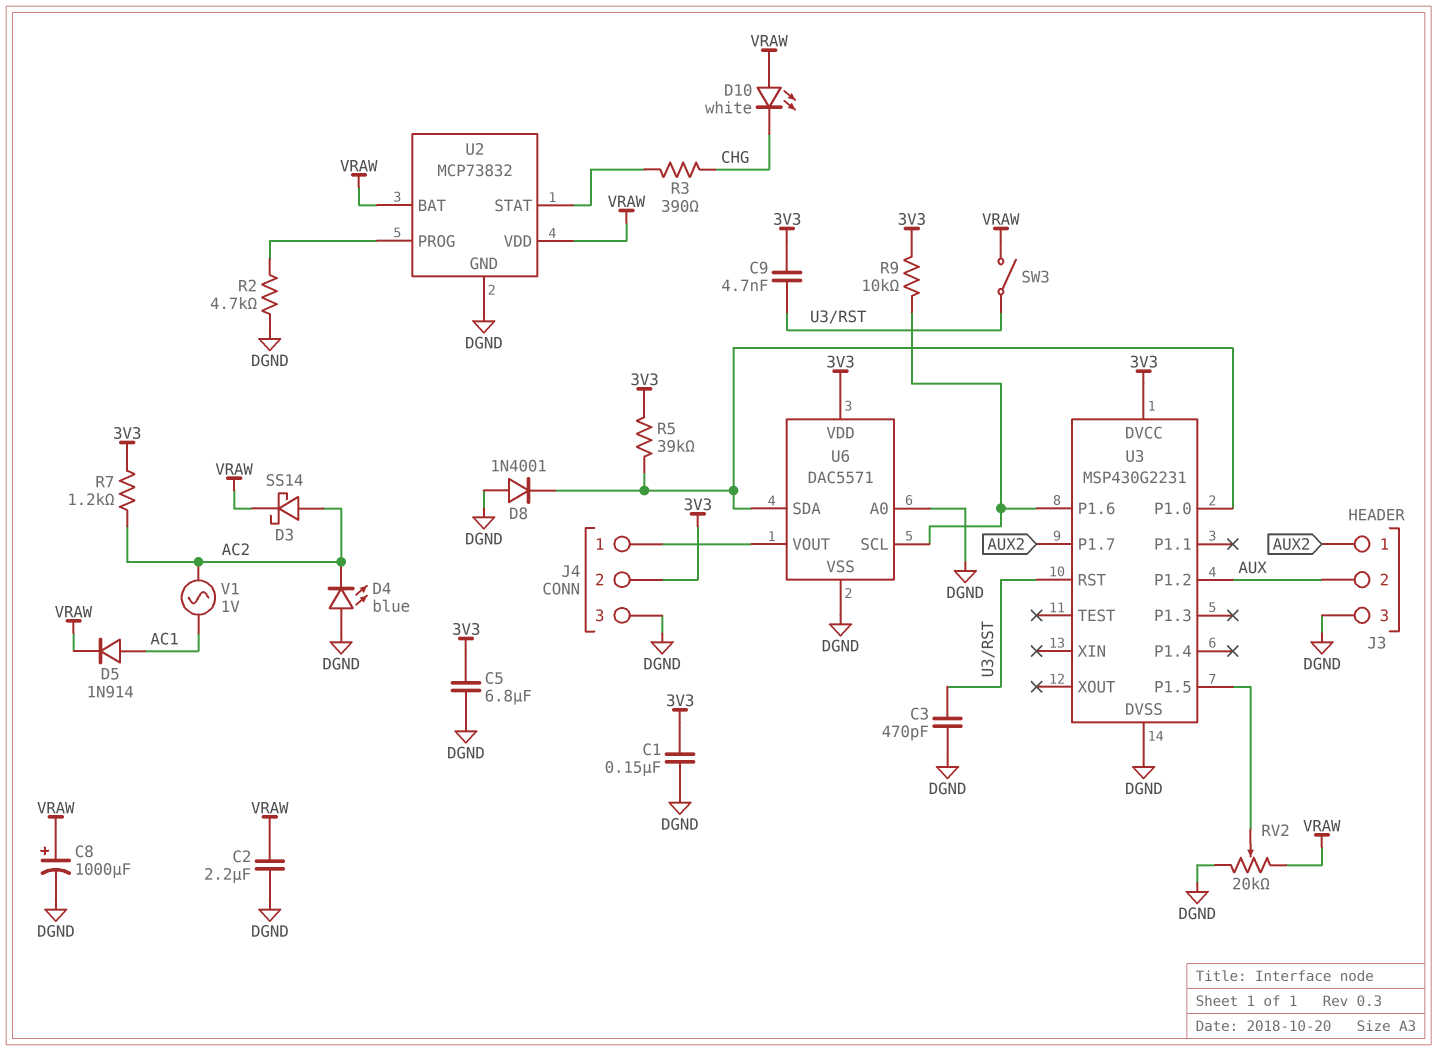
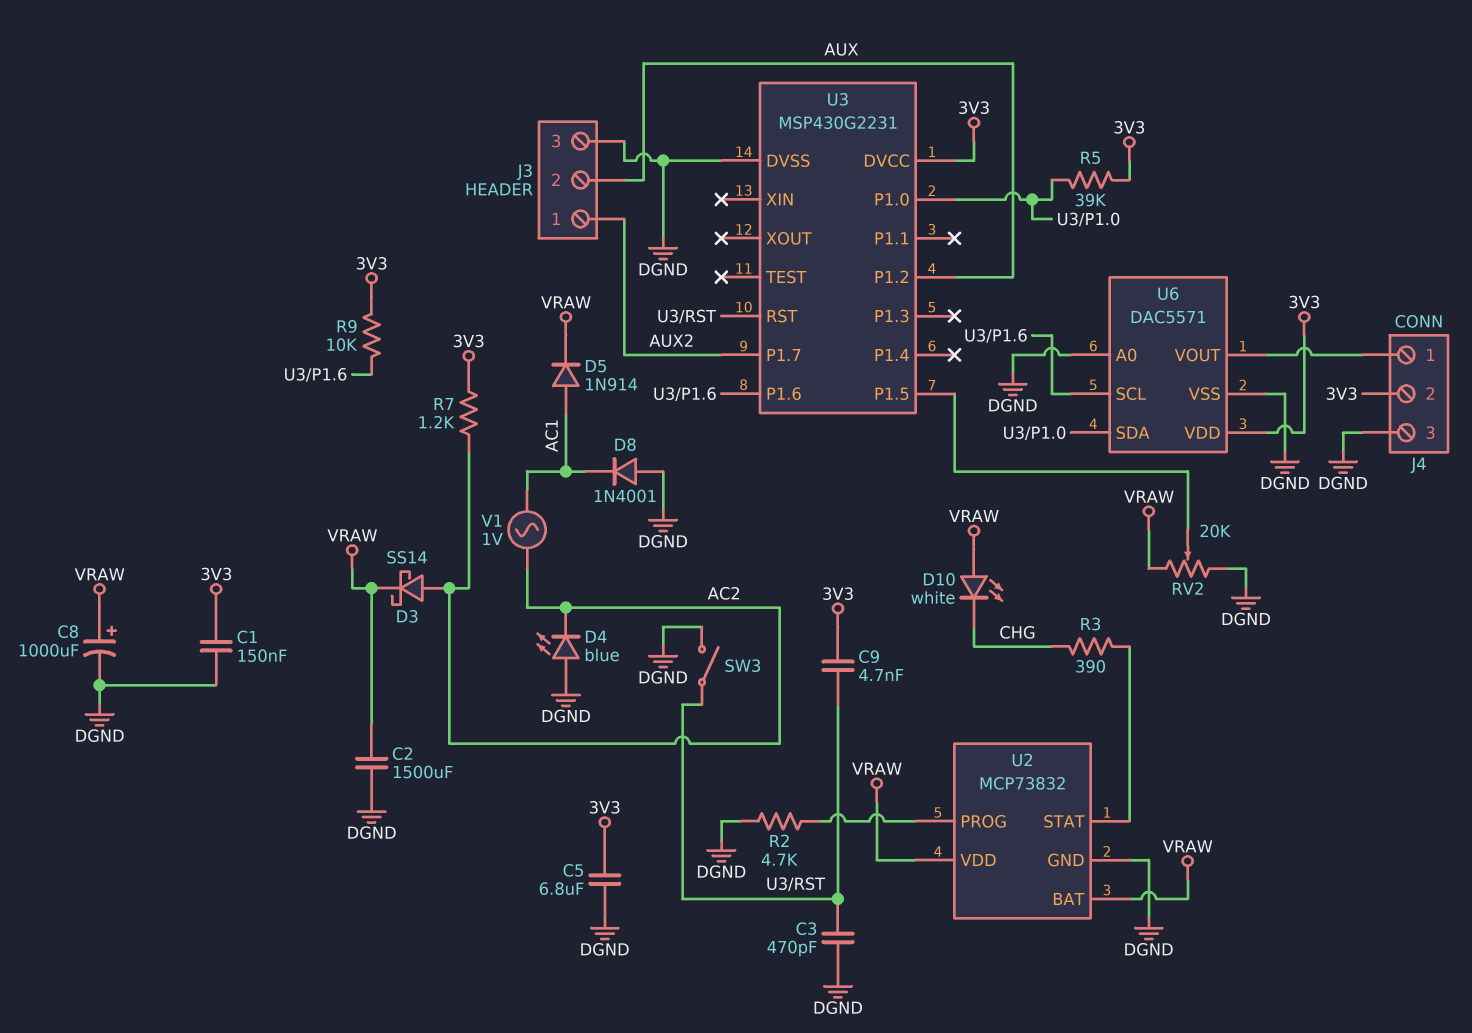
C2: 2.2uF (DGND, VRAW) -> 1500uF (DGND, VRAW)
D8: diode 1N4001 (A DGND, K U3/P1.0) -> diode 1N4001 (A DGND, K AC1)
SW3: switch (U3/RST, VRAW) -> switch (DGND, U3/RST)

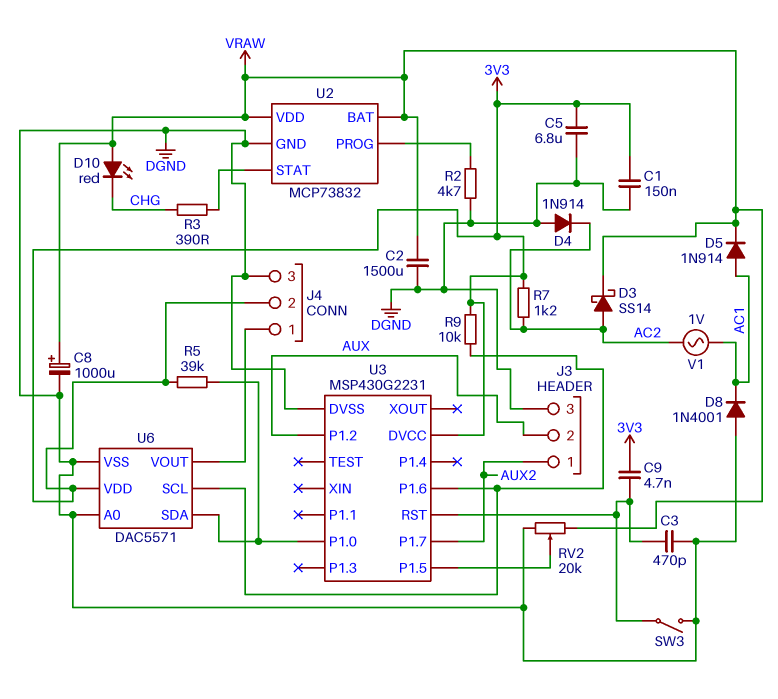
D4: LED blue (A DGND, K AC2) -> diode 1N914 (A DGND, K AC2)
D10: LED white (A VRAW, K CHG) -> LED red (A VRAW, K CHG)

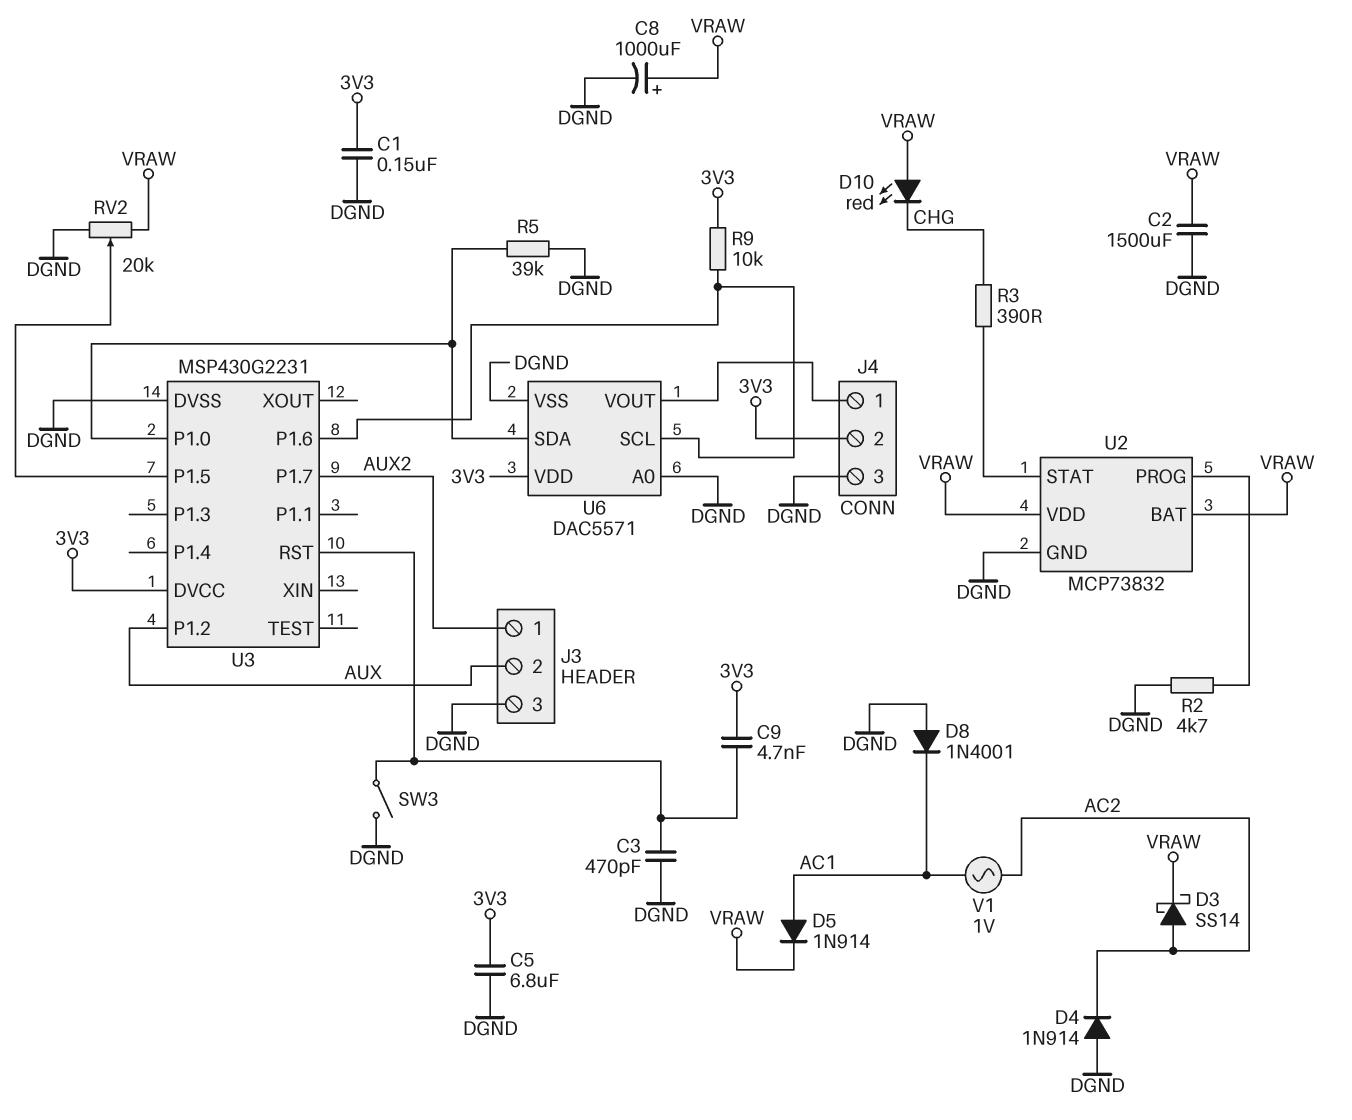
R5: 39k (3V3, U3/P1.0) -> 39k (DGND, U3/P1.0)
R7: 1.2k (3V3, AC2) -> none

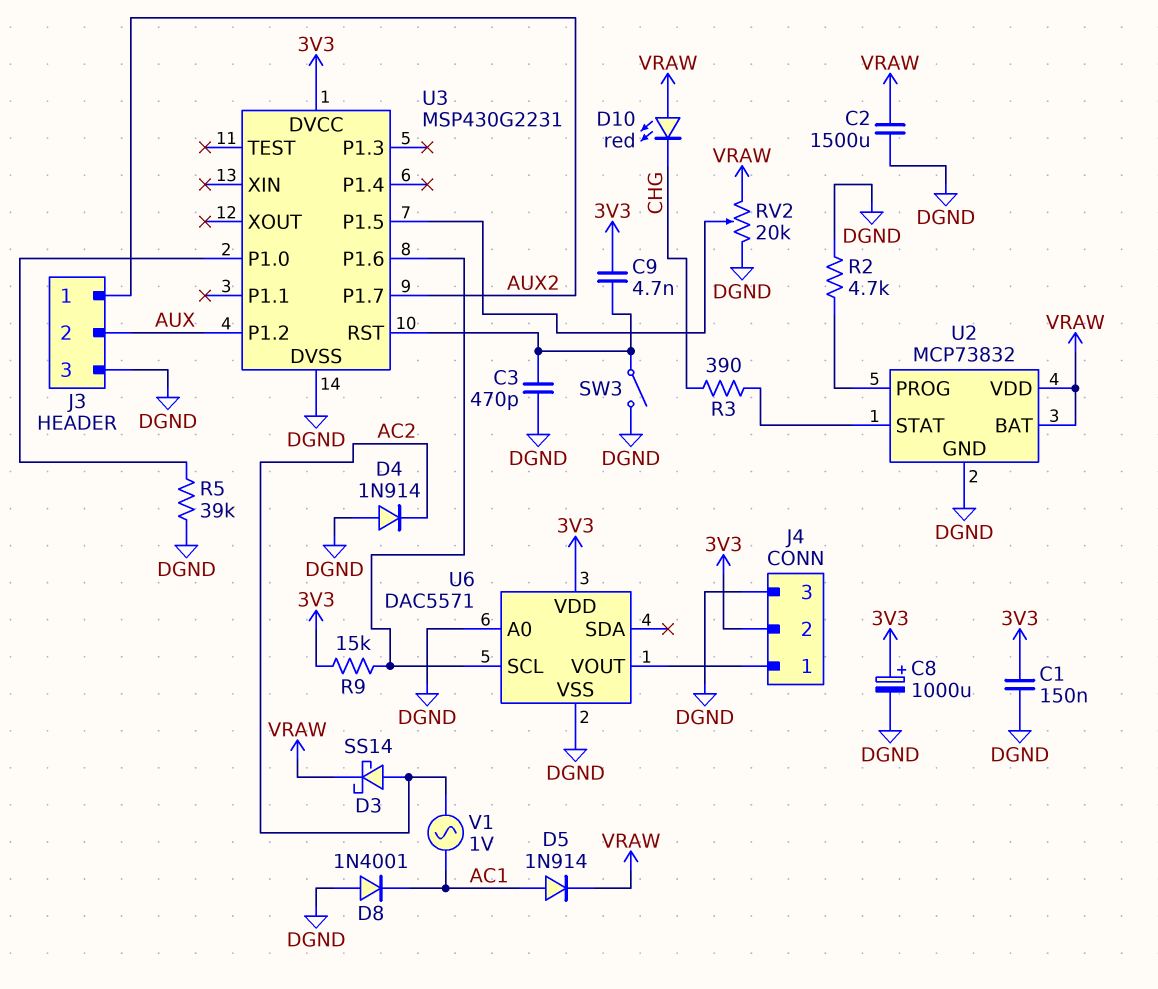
C5: 6.8uF (3V3, DGND) -> none
C8: 1000uF (plus VRAW, minus DGND) -> 1000uF (plus 3V3, minus DGND)
R9: 10k (3V3, U3/P1.6) -> 15k (3V3, U3/P1.6)
U6 pin SDA: U3/P1.0 -> none

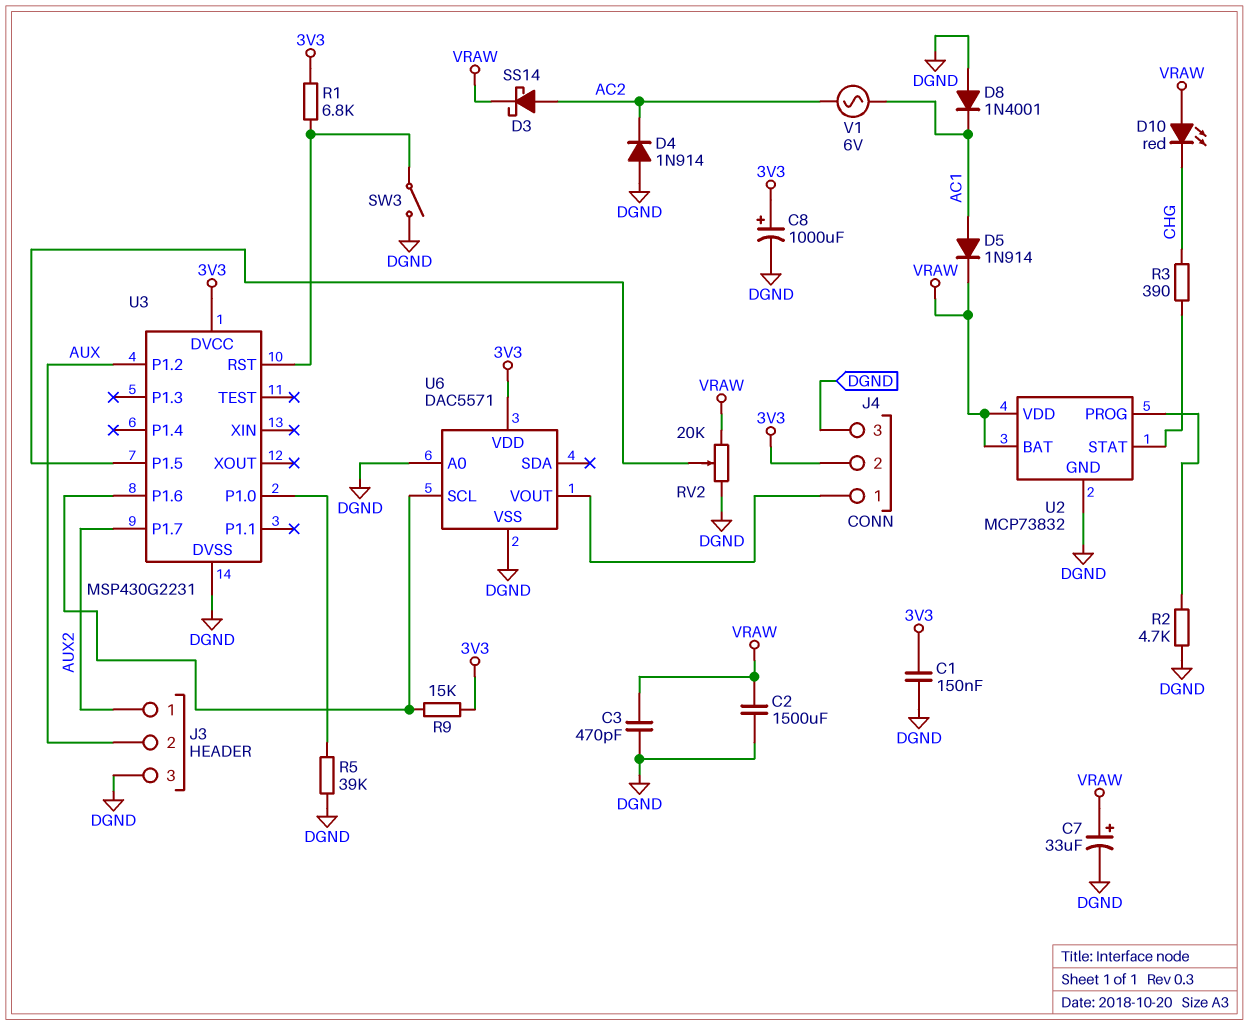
C3: 470pF (DGND, U3/RST) -> 470pF (DGND, VRAW)
C7: none -> 33uF (plus VRAW, minus DGND)
C9: 4.7nF (3V3, U3/RST) -> none
R1: none -> 6.8k (3V3, U3/RST)
V1: AC 1V (AC1, AC2) -> AC 6V (AC1, AC2)

